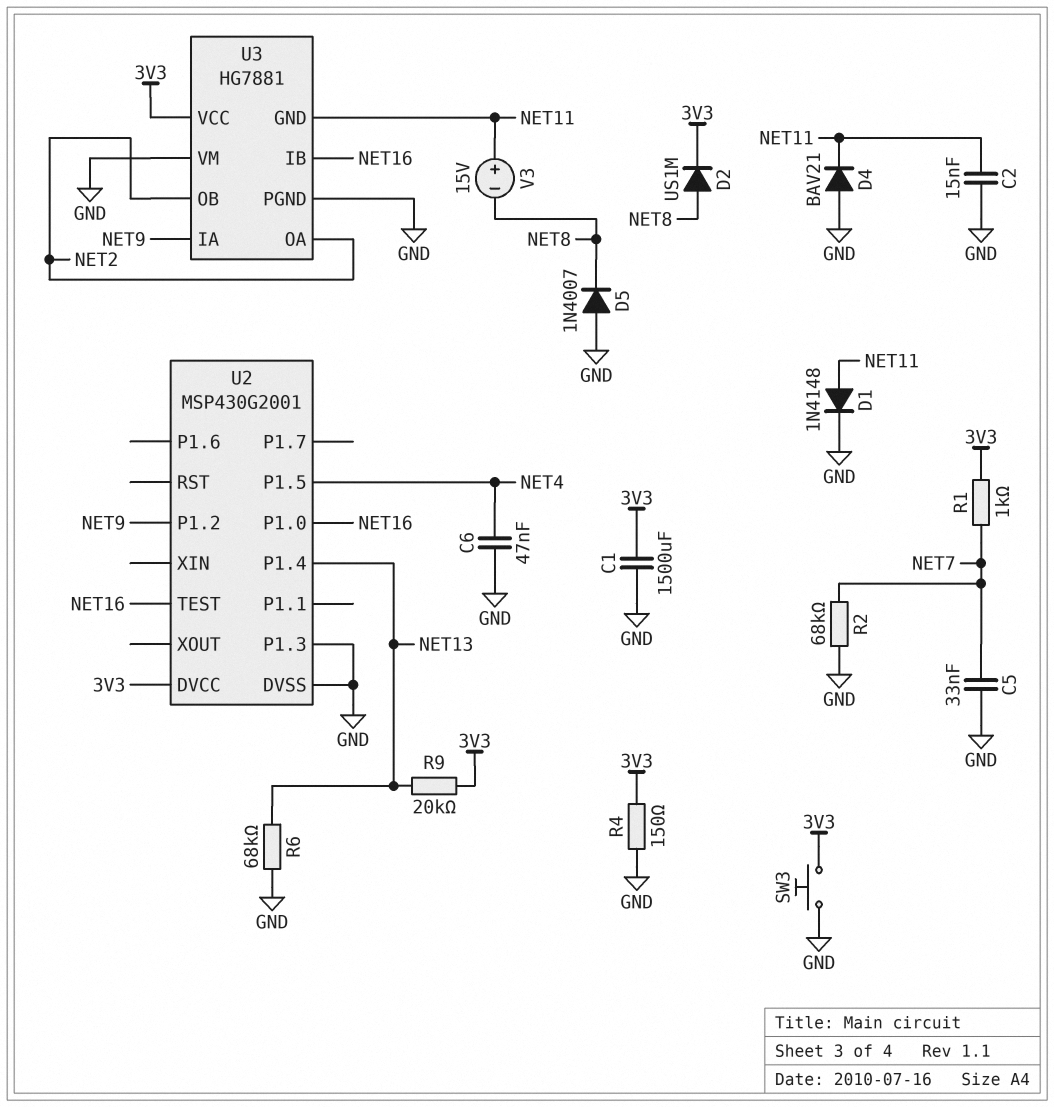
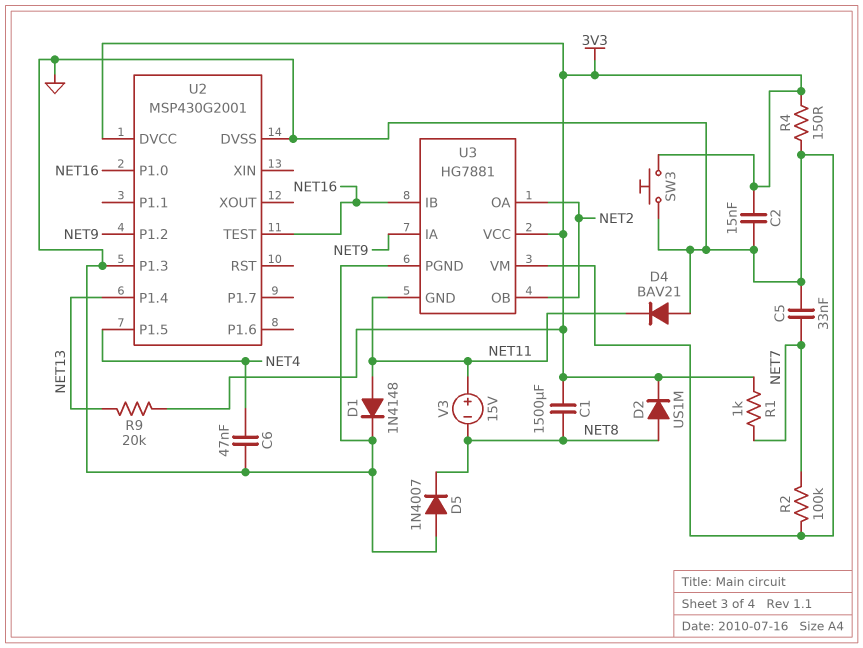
C1: 1500uF (3V3, GND) -> 1500uF (3V3, NET8)
C2: 15nF (GND, NET11) -> 15nF (3V3, GND)
R2: 68k (GND, NET7) -> 100k (GND, NET7)
R6: 68k (GND, NET13) -> none

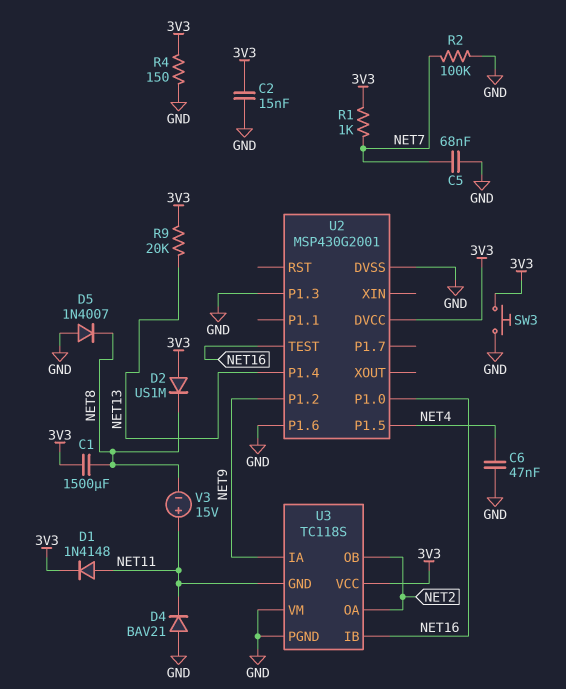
C5: 33nF (GND, NET7) -> 68nF (GND, NET7)
D1: diode 1N4148 (A NET11, K GND) -> diode 1N4148 (A NET11, K 3V3)
D2: diode US1M (A NET8, K 3V3) -> diode US1M (A 3V3, K NET8)
U2 pin P1.6: none -> GND
U3: HG7881 -> TC118S

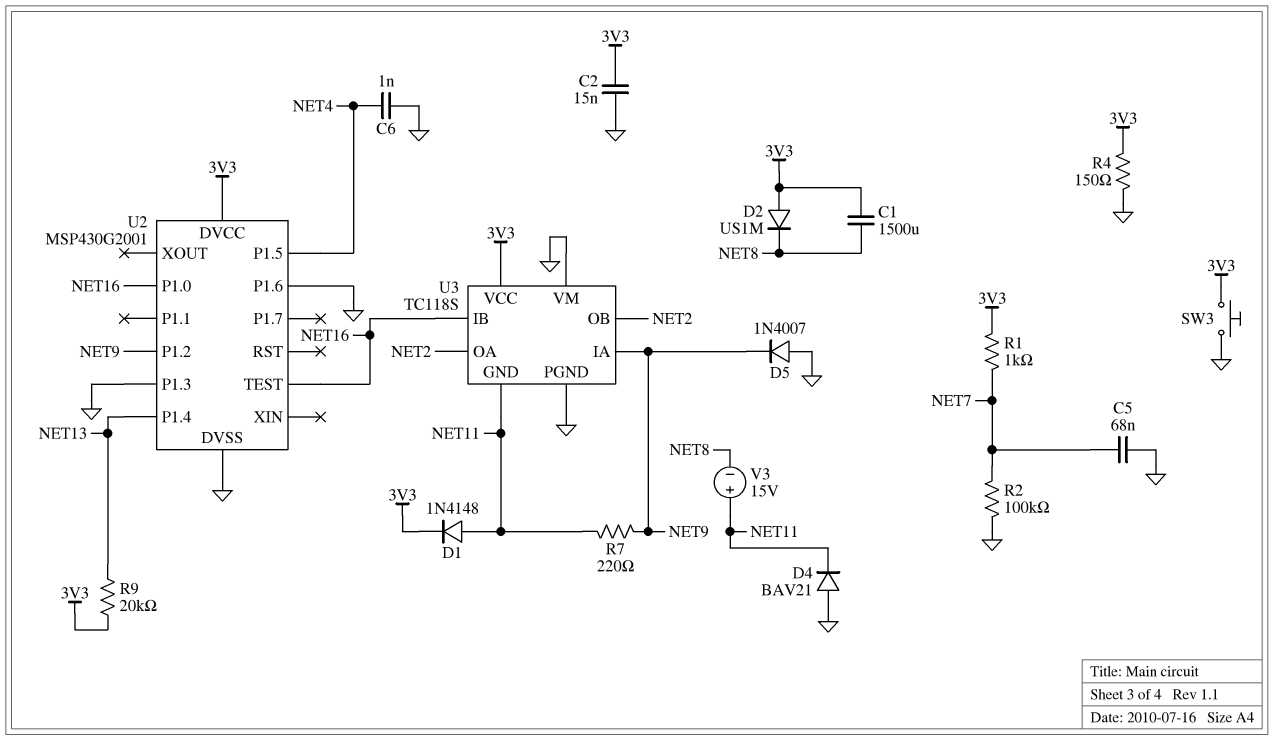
C6: 47nF (GND, NET4) -> 1nF (GND, NET4)
D5: diode 1N4007 (A GND, K NET8) -> diode 1N4007 (A GND, K NET9)
R7: none -> 220 (NET9, NET11)

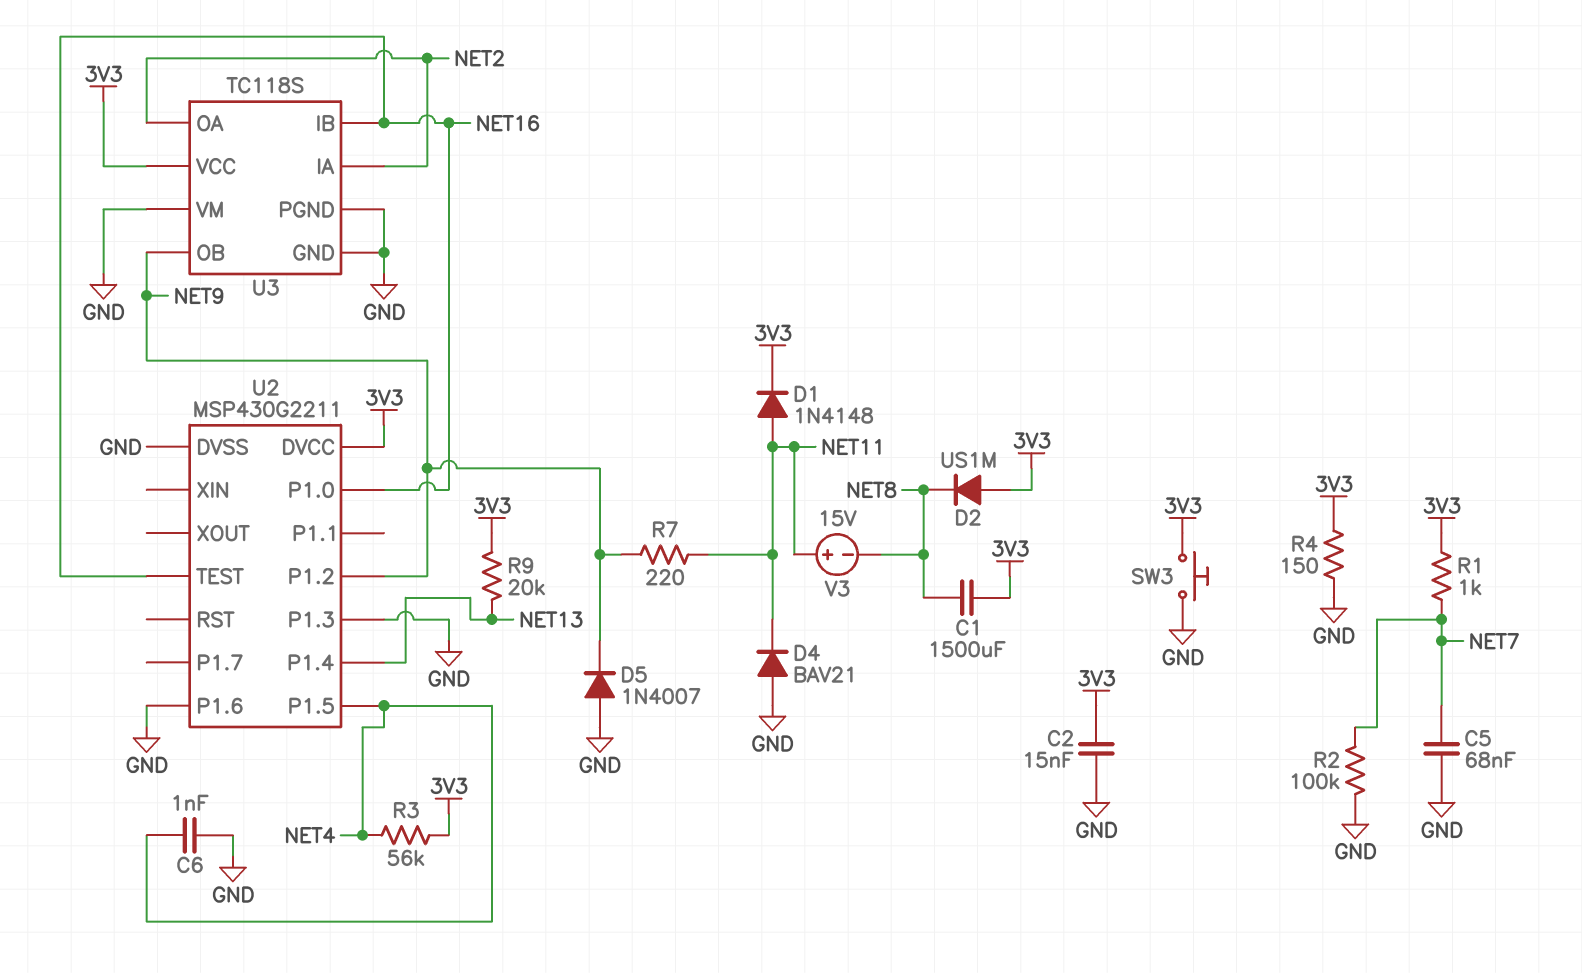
R3: none -> 56k (3V3, NET4)
U2: MSP430G2001 -> MSP430G2211
U3 pin GND: NET11 -> GND
U3 pin IA: NET9 -> NET2
U3 pin OB: NET2 -> NET9

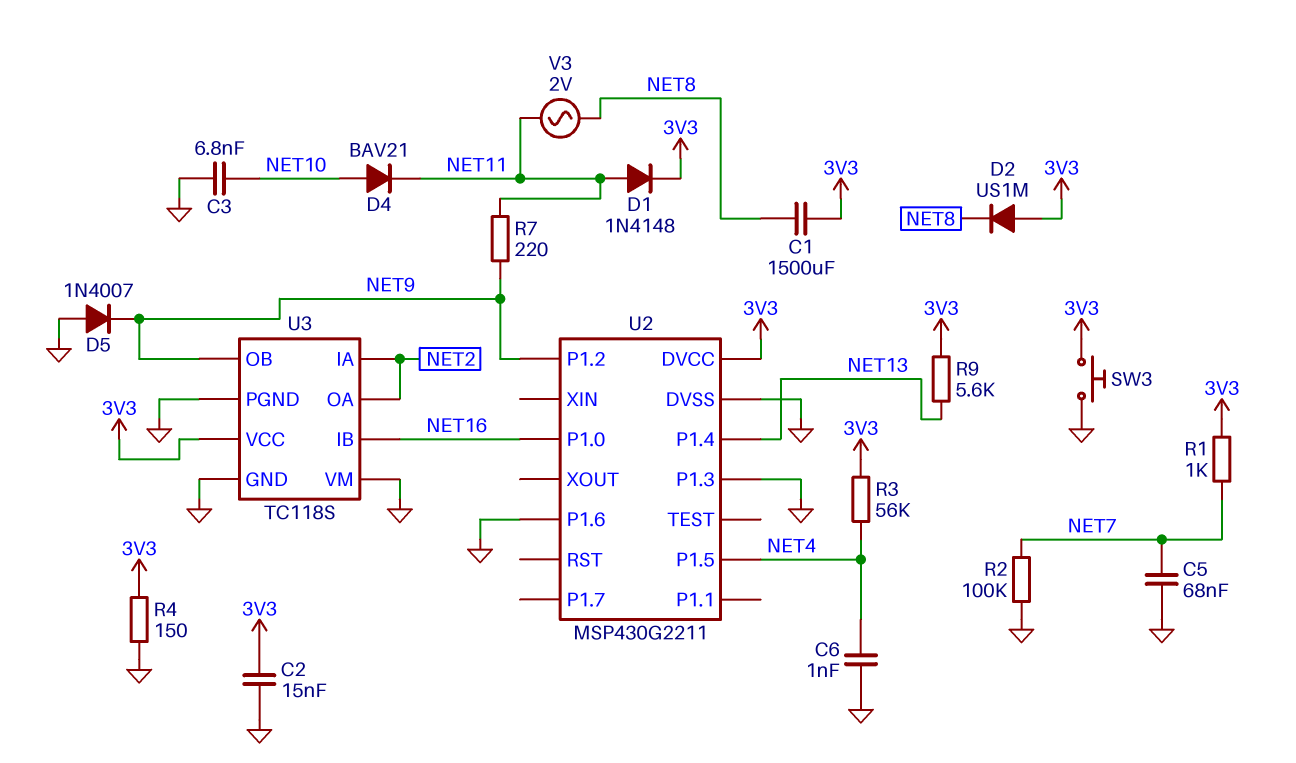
C3: none -> 6.8nF (GND, NET10)
D4: diode BAV21 (A GND, K NET11) -> diode BAV21 (A NET10, K NET11)
R9: 20k (3V3, NET13) -> 5.6k (3V3, NET13)
U2 pin TEST: NET16 -> none
V3: 15V (plus NET11, minus NET8) -> AC 2V (NET8, NET11)

